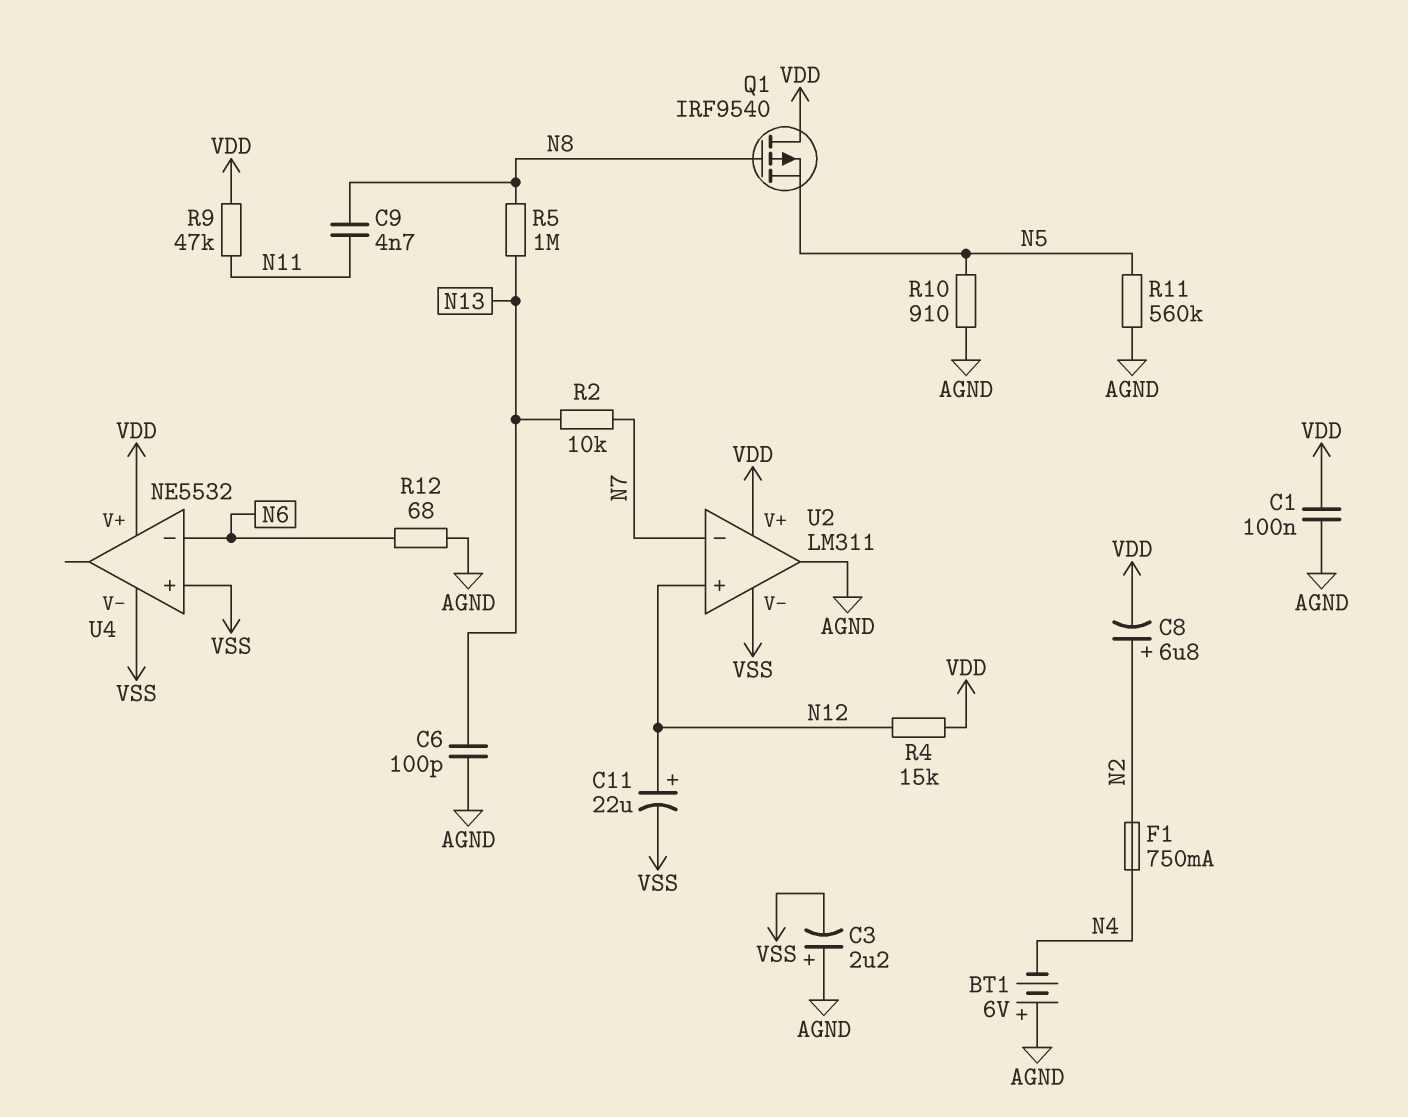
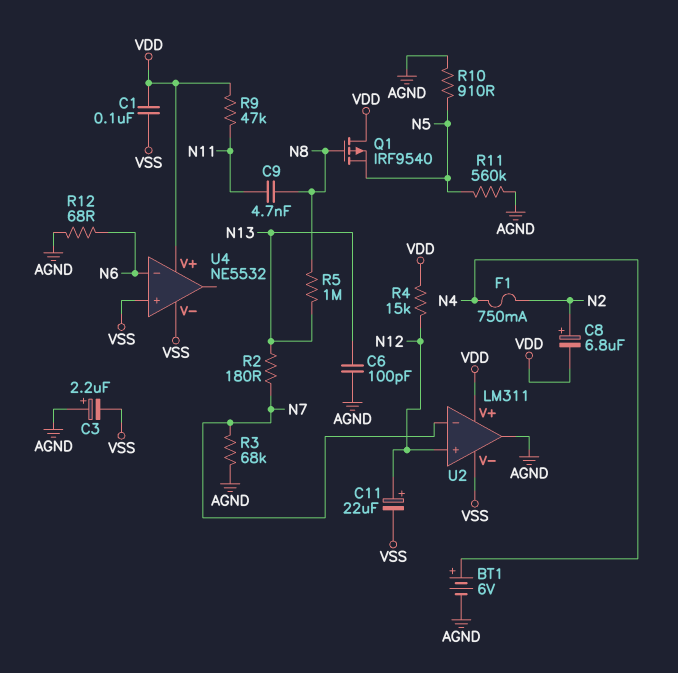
BT1: 6V (plus AGND, minus N4) -> 6V (plus N4, minus AGND)
C1: 100nF (AGND, VDD) -> 100nF (VDD, VSS)
R2: 10k (N7, N13) -> 180 (N7, N13)
R3: none -> 68k (AGND, N7)

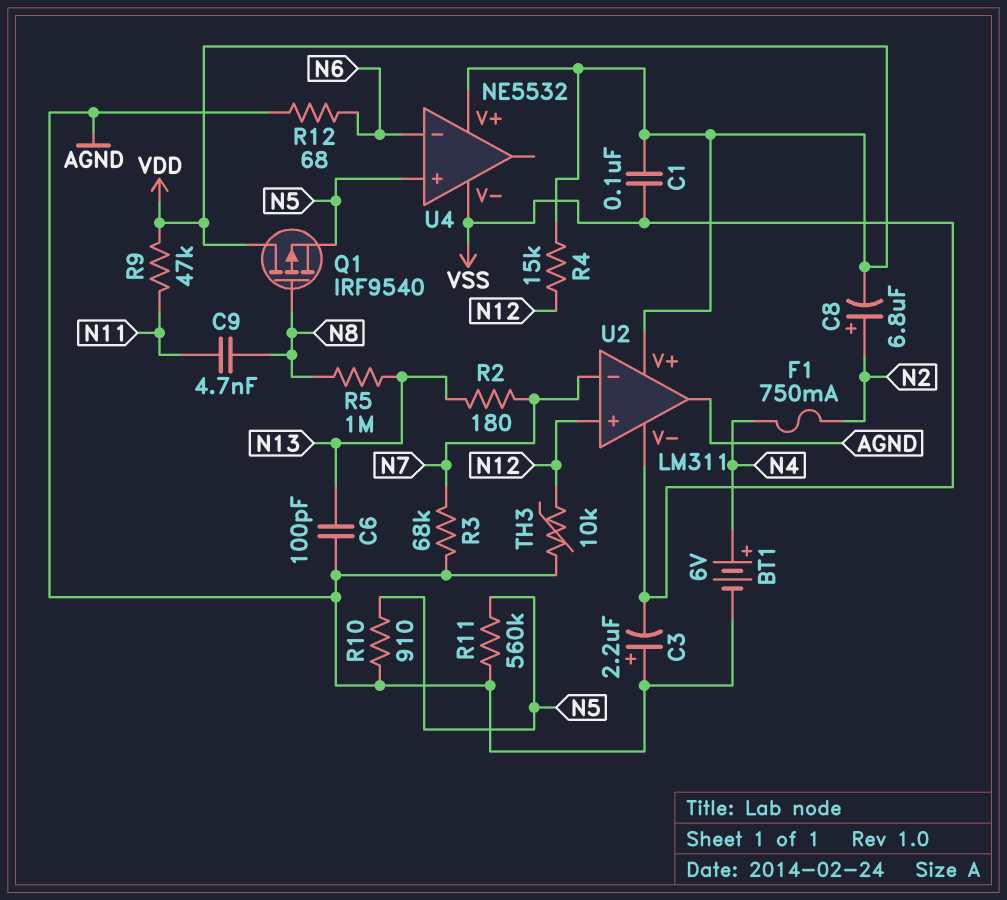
C11: 22uF (plus N12, minus VSS) -> none
TH3: none -> 10k (AGND, N12)
U4 pin in+: VSS -> N5

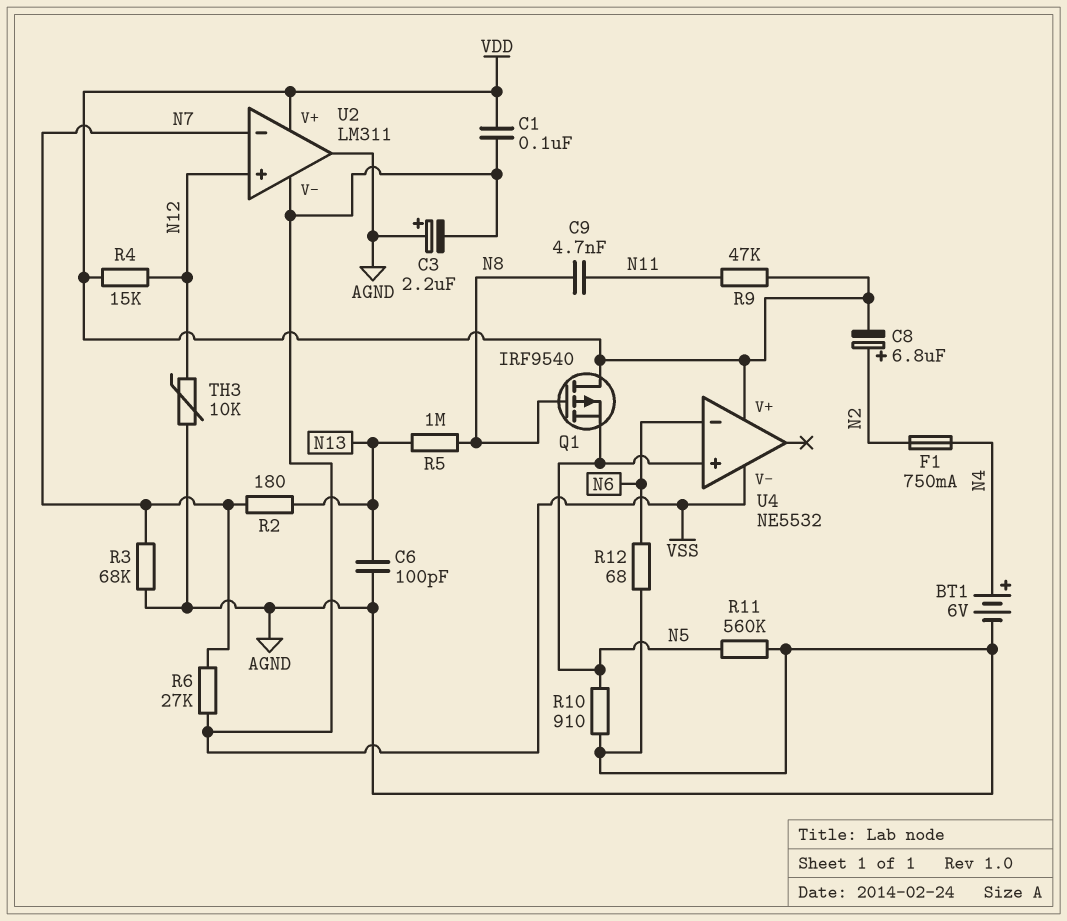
R6: none -> 27k (N7, VSS)

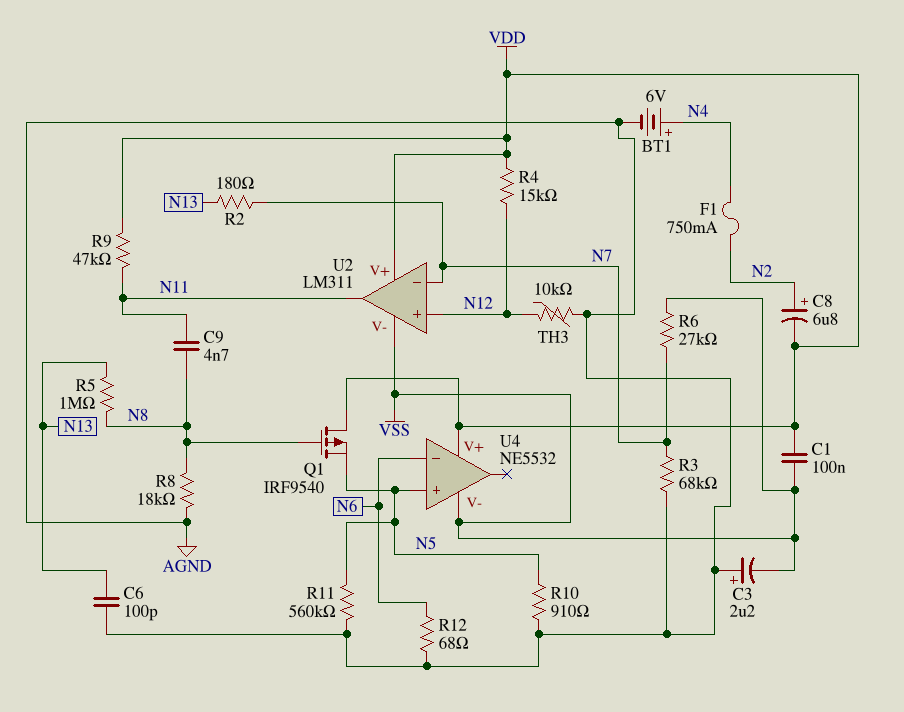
R8: none -> 18k (AGND, N8)
U2 pin out: AGND -> N11

